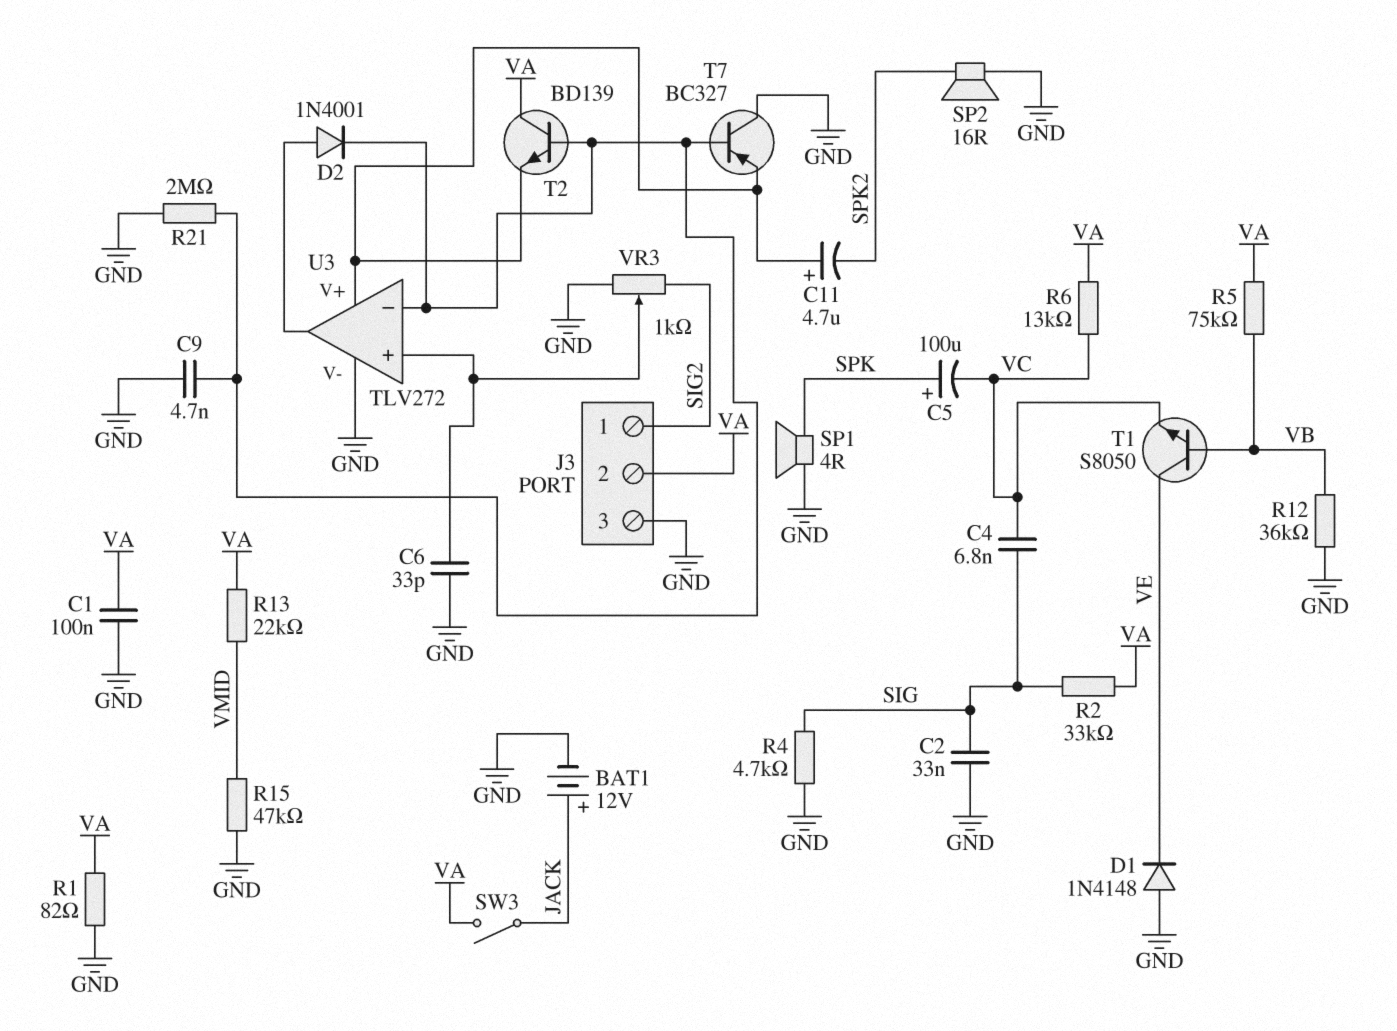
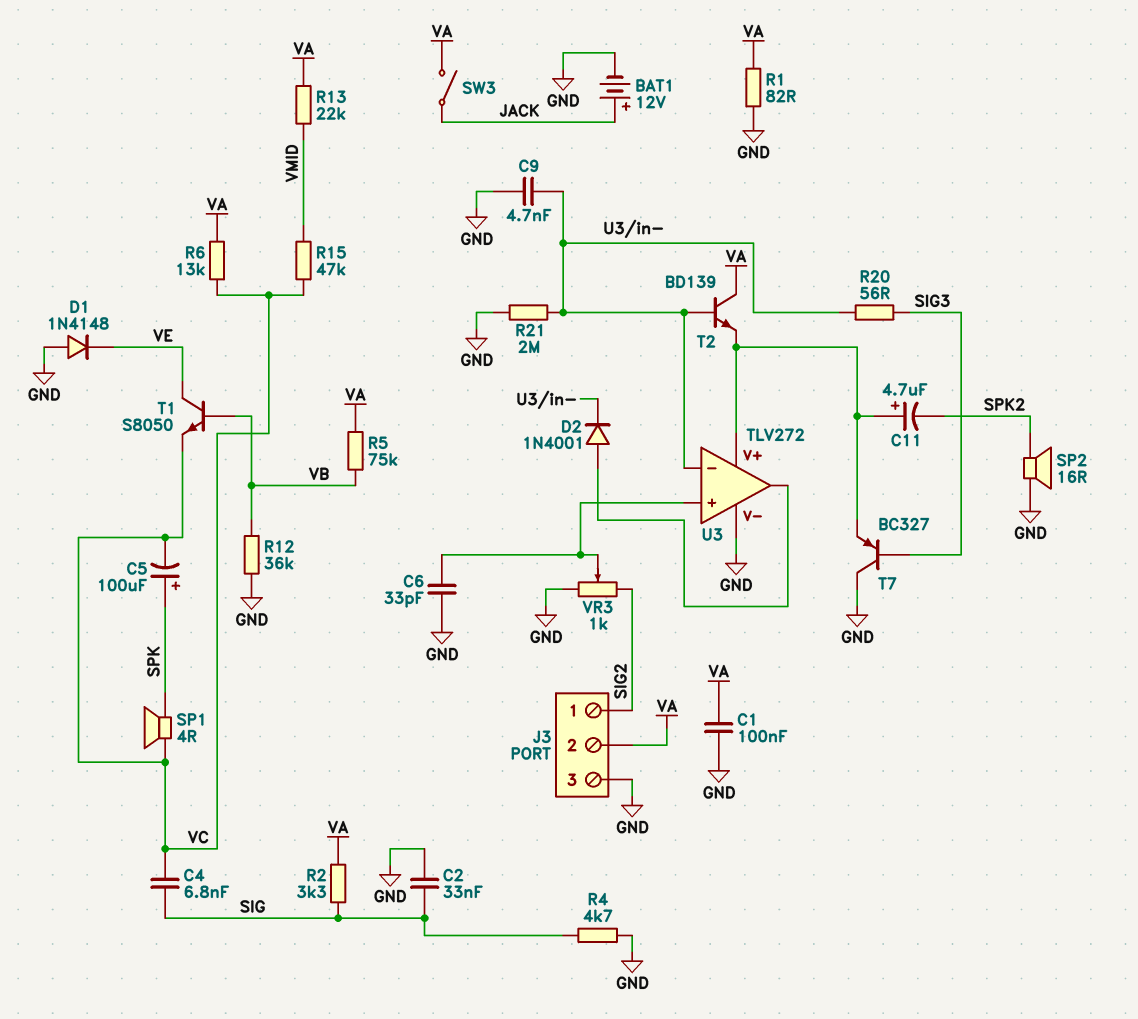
R2: 33k (SIG, VA) -> 3.3k (SIG, VA)
R15: 47k (GND, VMID) -> 47k (VC, VMID)
R20: none -> 56 (SIG3, U3/in-)
SP1: speaker 4R (GND, SPK) -> speaker 4R (SPK, VC)
T7: PNP BC327 (B U3/in-, C GND, E U3/V+) -> PNP BC327 (B SIG3, C GND, E U3/V+)

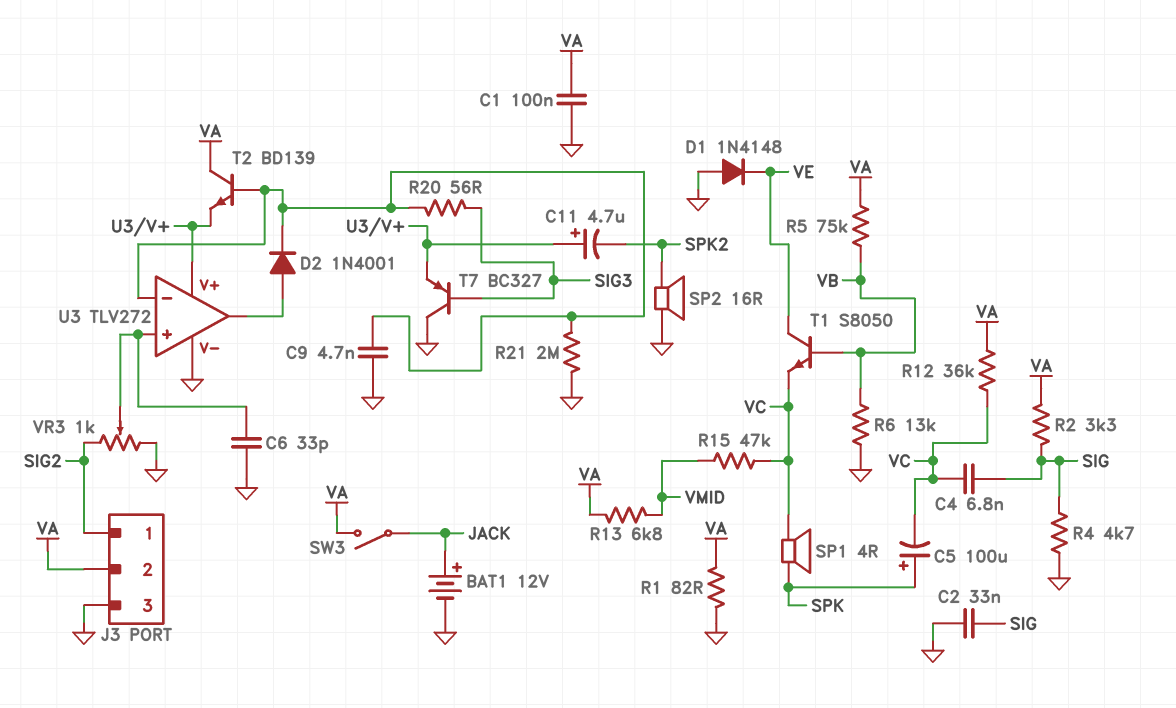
R6: 13k (VA, VC) -> 13k (GND, VB)
R12: 36k (GND, VB) -> 36k (VA, VC)
R13: 22k (VA, VMID) -> 6.8k (VA, VMID)

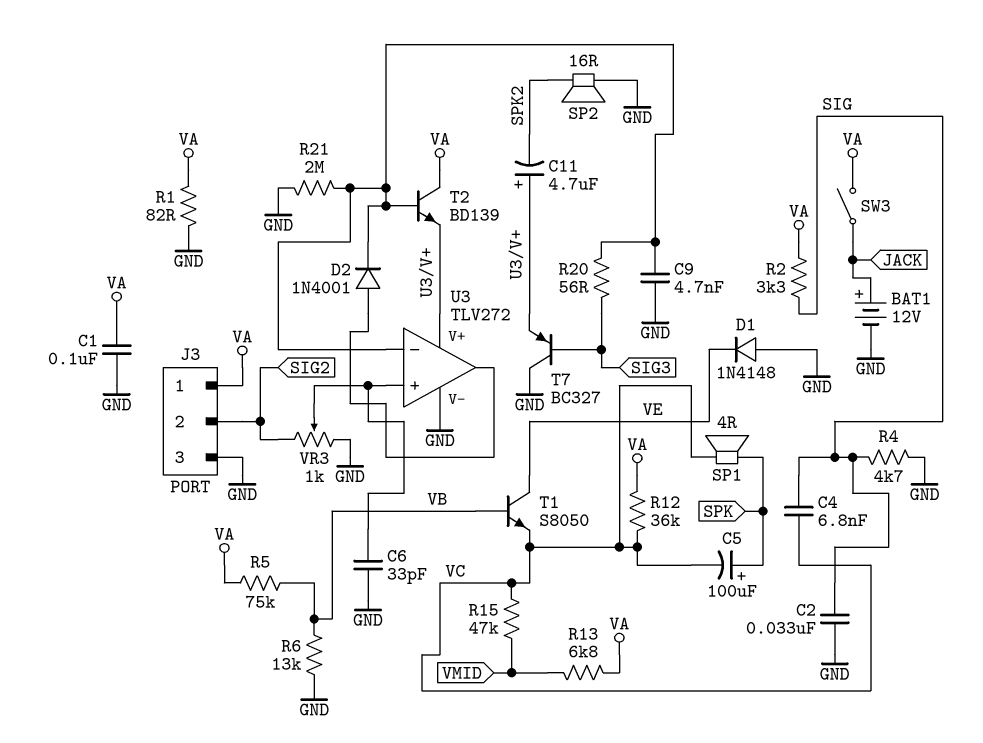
J3 pin 1: SIG2 -> VA
J3 pin 2: VA -> SIG2

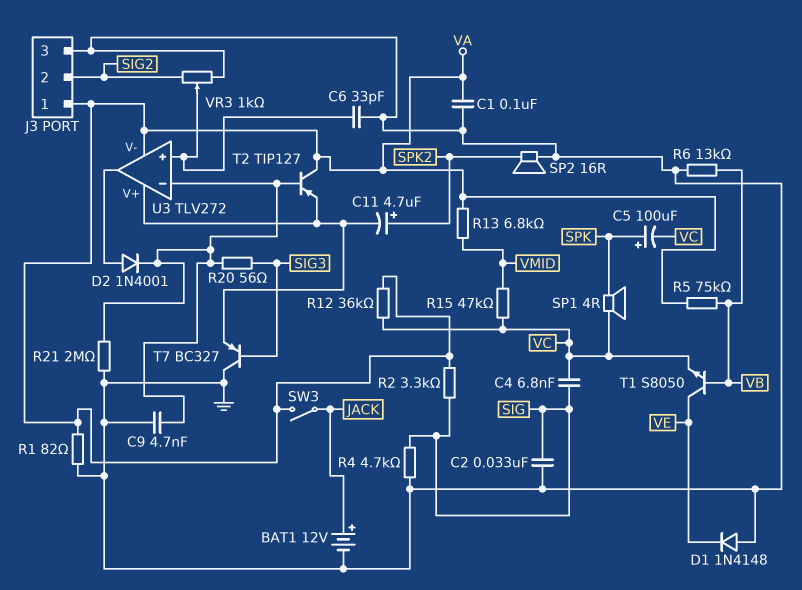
C11: 4.7uF (plus U3/V+, minus SPK2) -> 4.7uF (plus SPK2, minus U3/V+)
T2: NPN BD139 (B U3/in-, C VA, E U3/V+) -> PNP TIP127 (B U3/in-, C VA, E U3/V+)
U3 pin V-: GND -> VA

